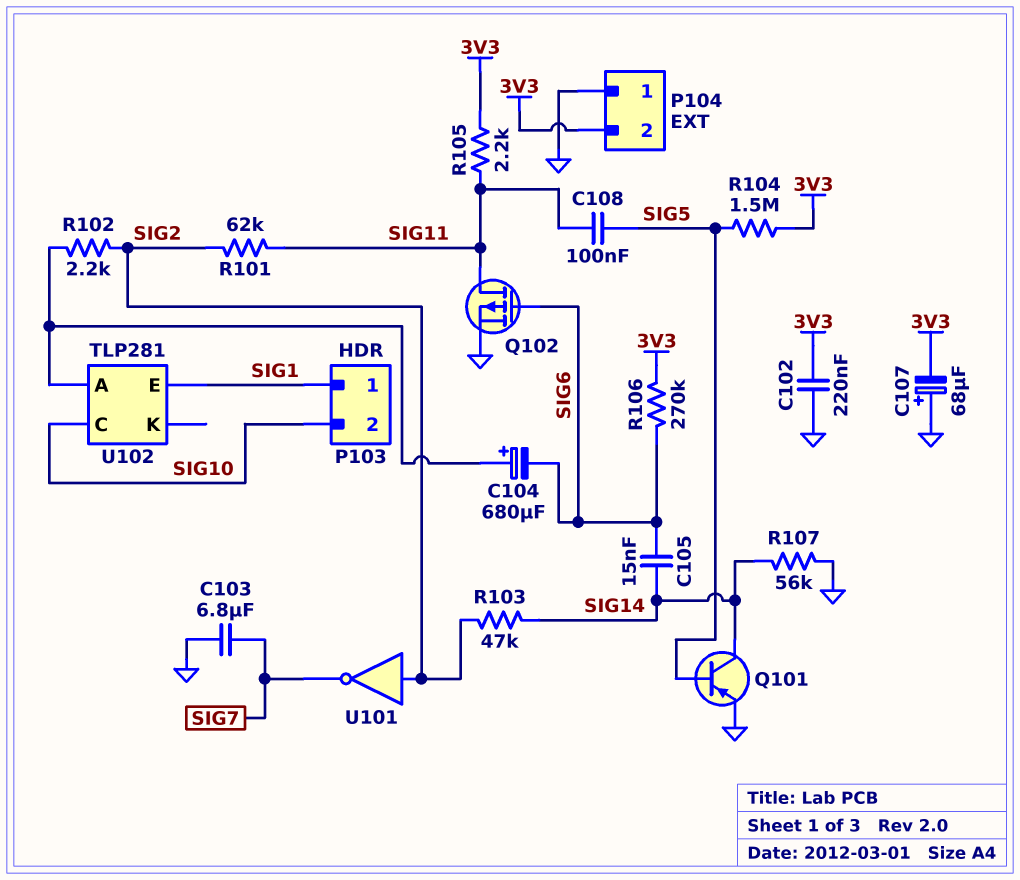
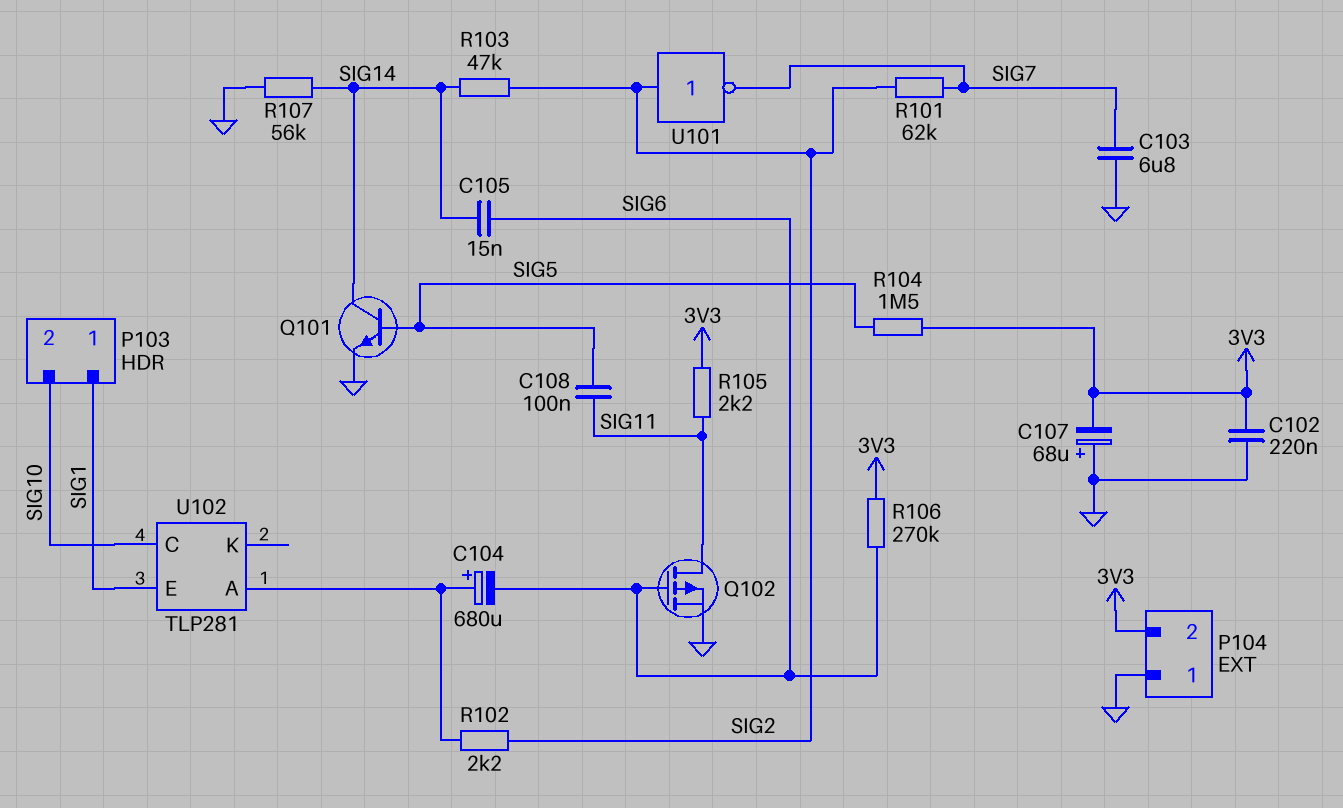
Q101: PNP (B SIG5, C SIG14, E GND) -> NPN (B SIG5, C SIG14, E GND)
R101: 62k (SIG2, SIG11) -> 62k (SIG2, SIG7)

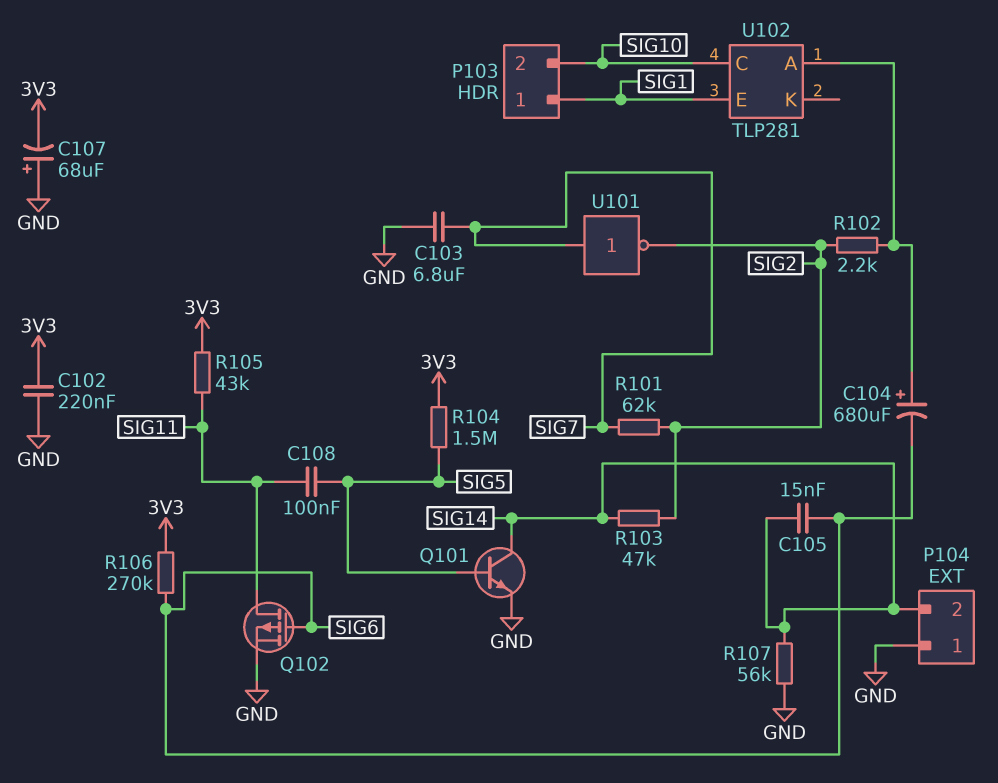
P104 pin 2: 3V3 -> SIG14
R105: 2.2k (3V3, SIG11) -> 43k (3V3, SIG11)
U101: NOT (in SIG2, out SIG7) -> NOT (in SIG7, out SIG2)

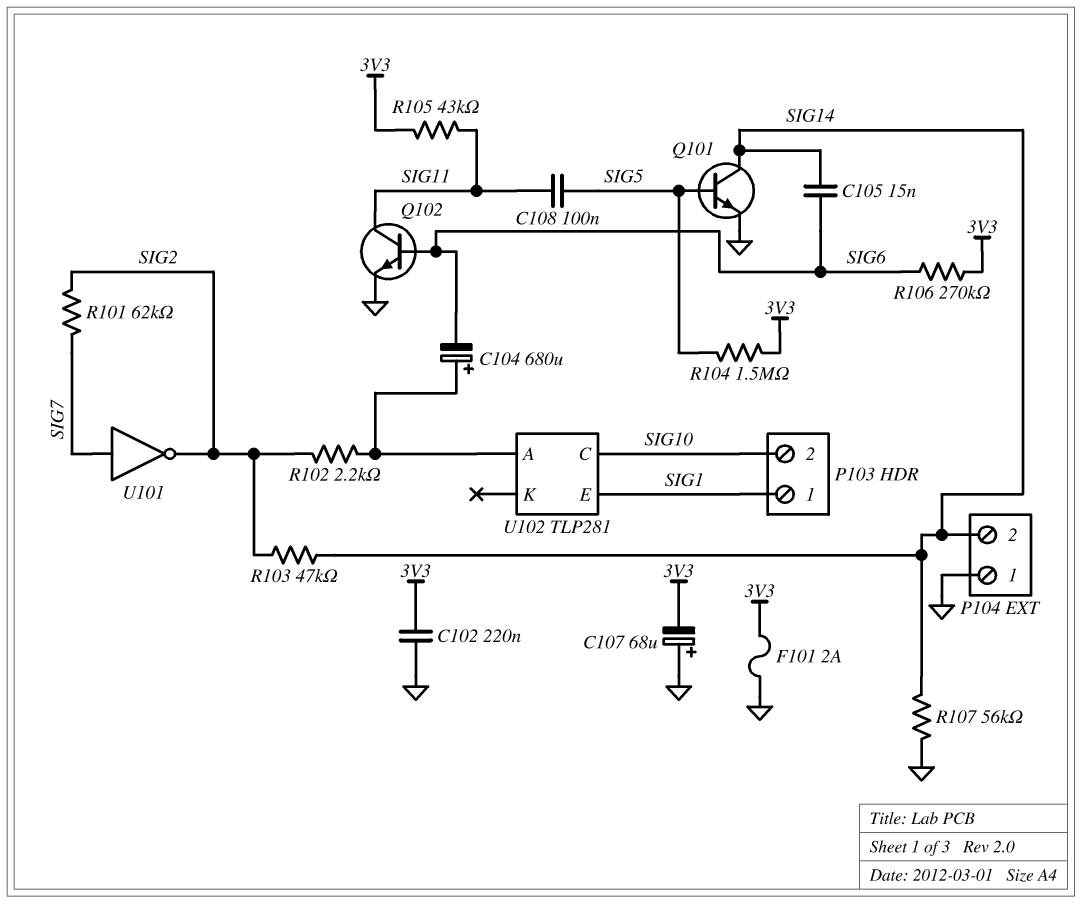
C103: 6.8uF (GND, SIG7) -> none
F101: none -> 2A (3V3, GND)
Q102: PMOS (G SIG6, D SIG11, S GND) -> NPN (B SIG6, C SIG11, E GND)

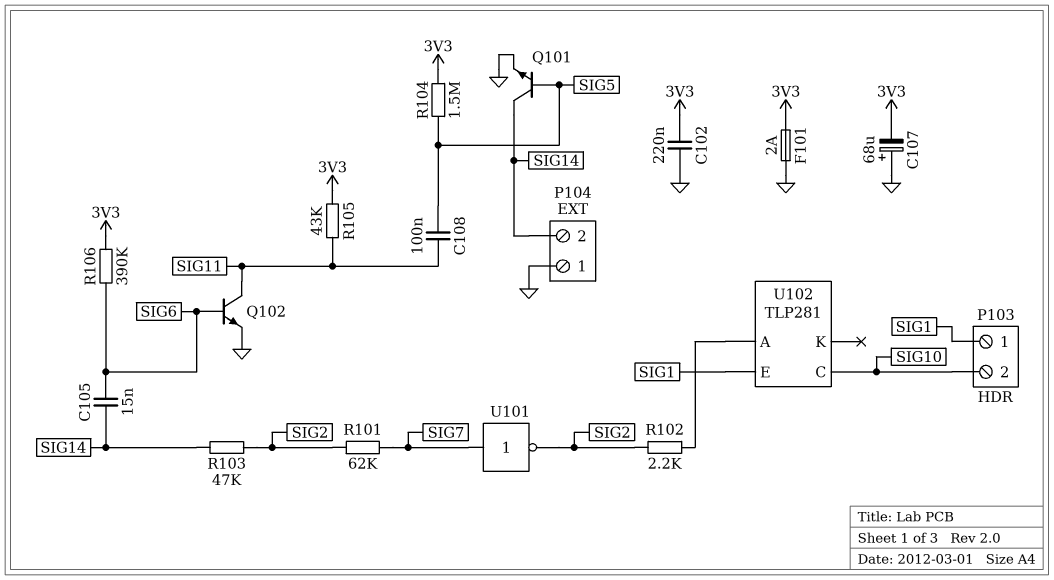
C104: 680uF (plus U102/A, minus SIG6) -> none
R106: 270k (3V3, SIG6) -> 390k (3V3, SIG6)
R107: 56k (GND, SIG14) -> none

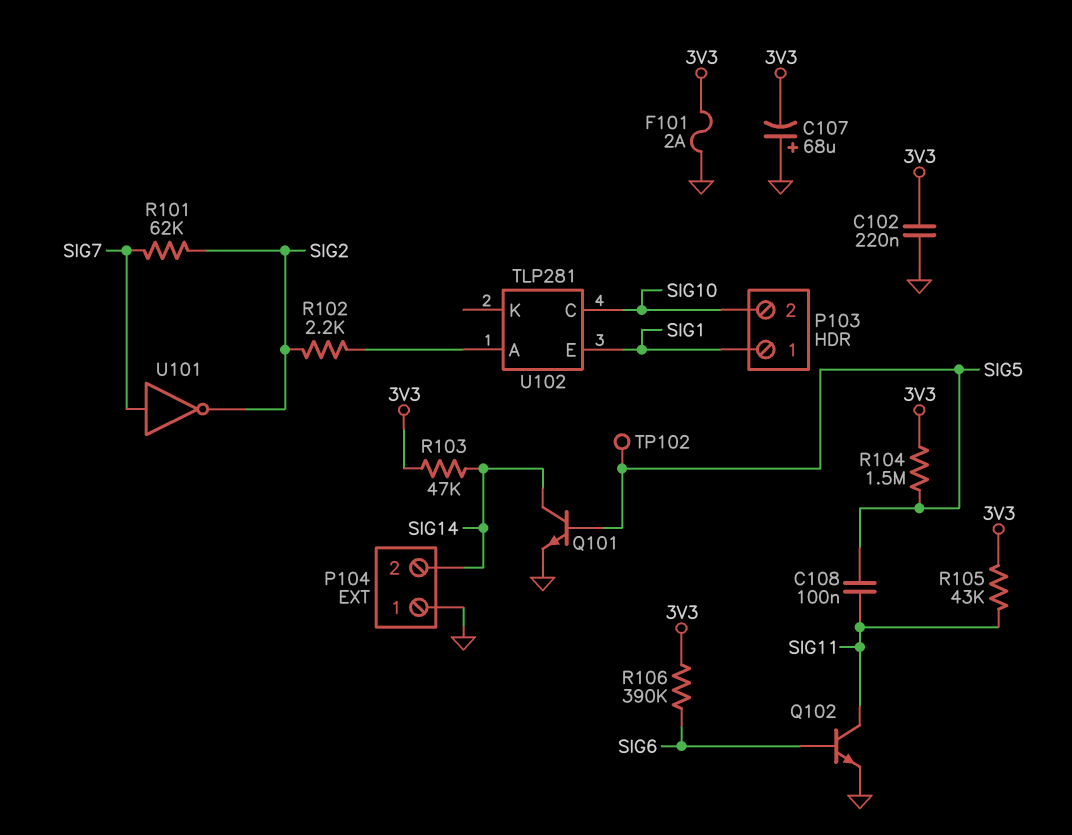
C105: 15nF (SIG6, SIG14) -> none
R103: 47k (SIG2, SIG14) -> 47k (3V3, SIG14)
TP102: none -> test point (SIG5)

